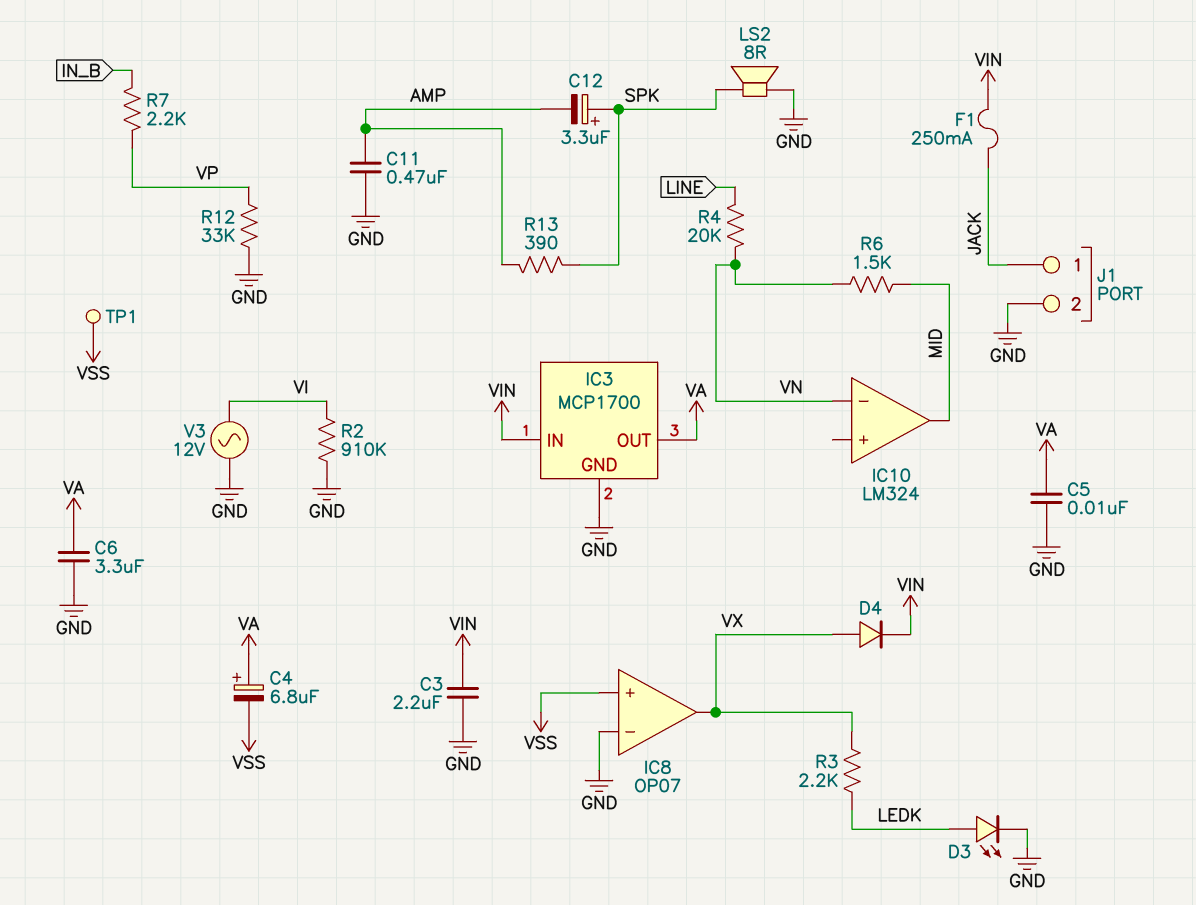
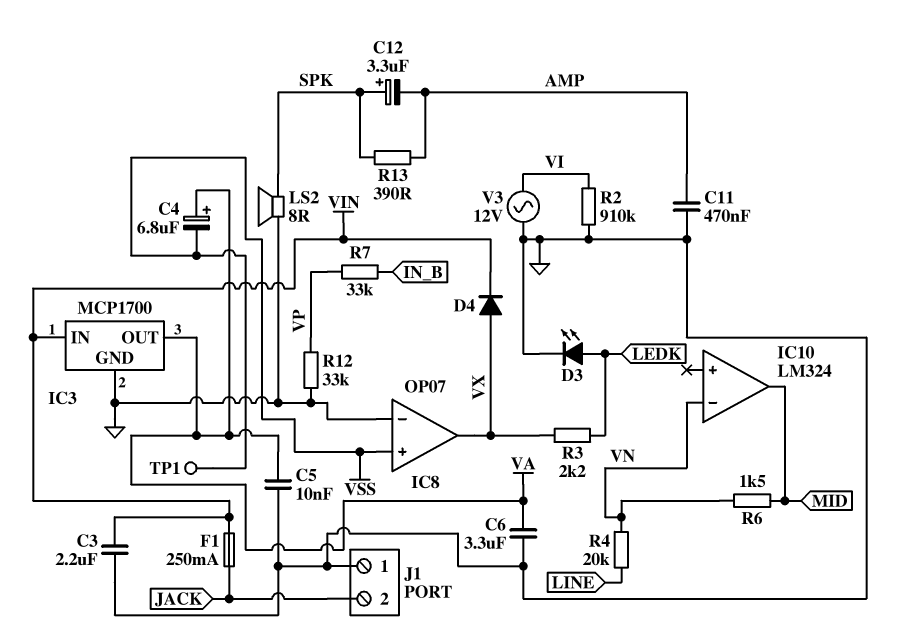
J1 pin 1: JACK -> GND
J1 pin 2: GND -> JACK
R7: 2.2k (IN_B, VP) -> 33k (IN_B, VP)

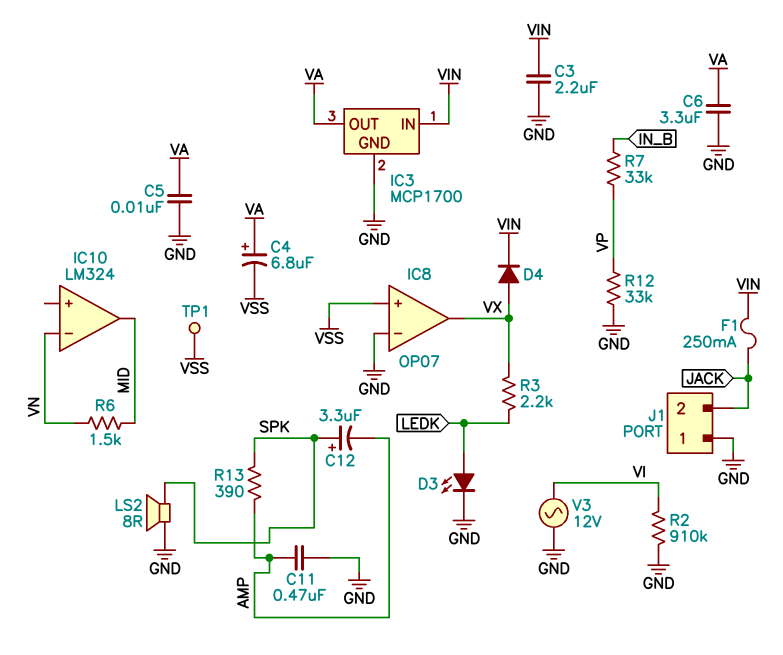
R4: 20k (LINE, VN) -> none

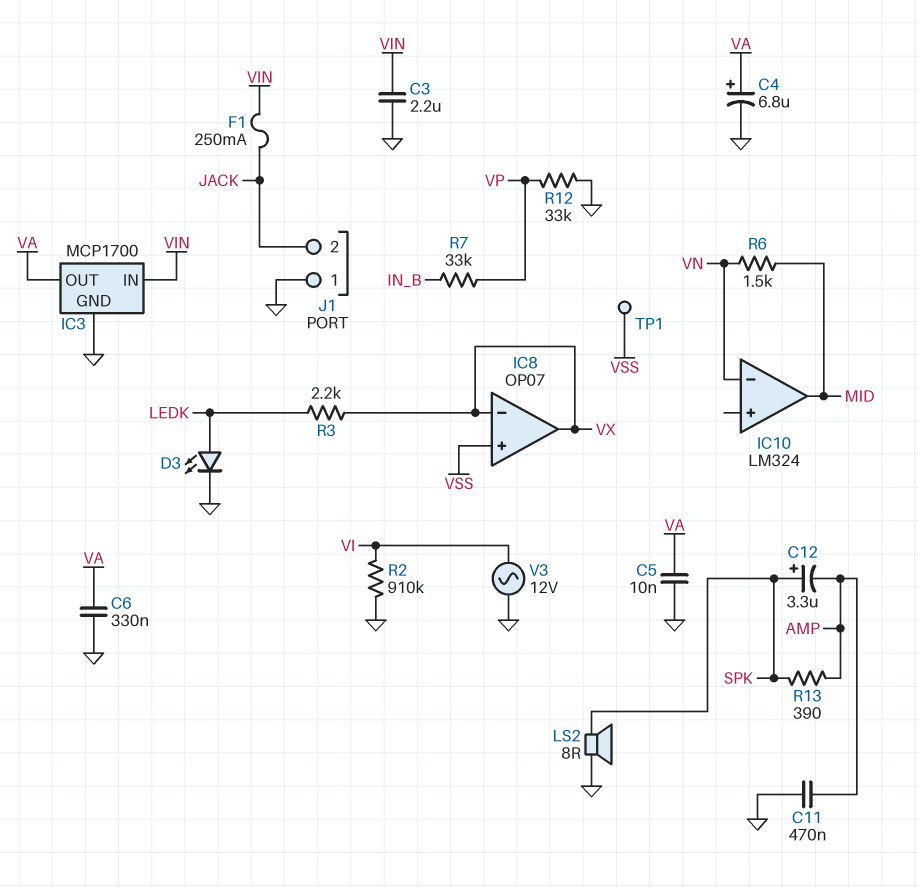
C4: 6.8uF (plus VA, minus VSS) -> 6.8uF (plus VA, minus GND)
C6: 3.3uF (GND, VA) -> 330nF (GND, VA)
D4: diode (A VX, K VIN) -> none
IC8 pin in-: GND -> VX

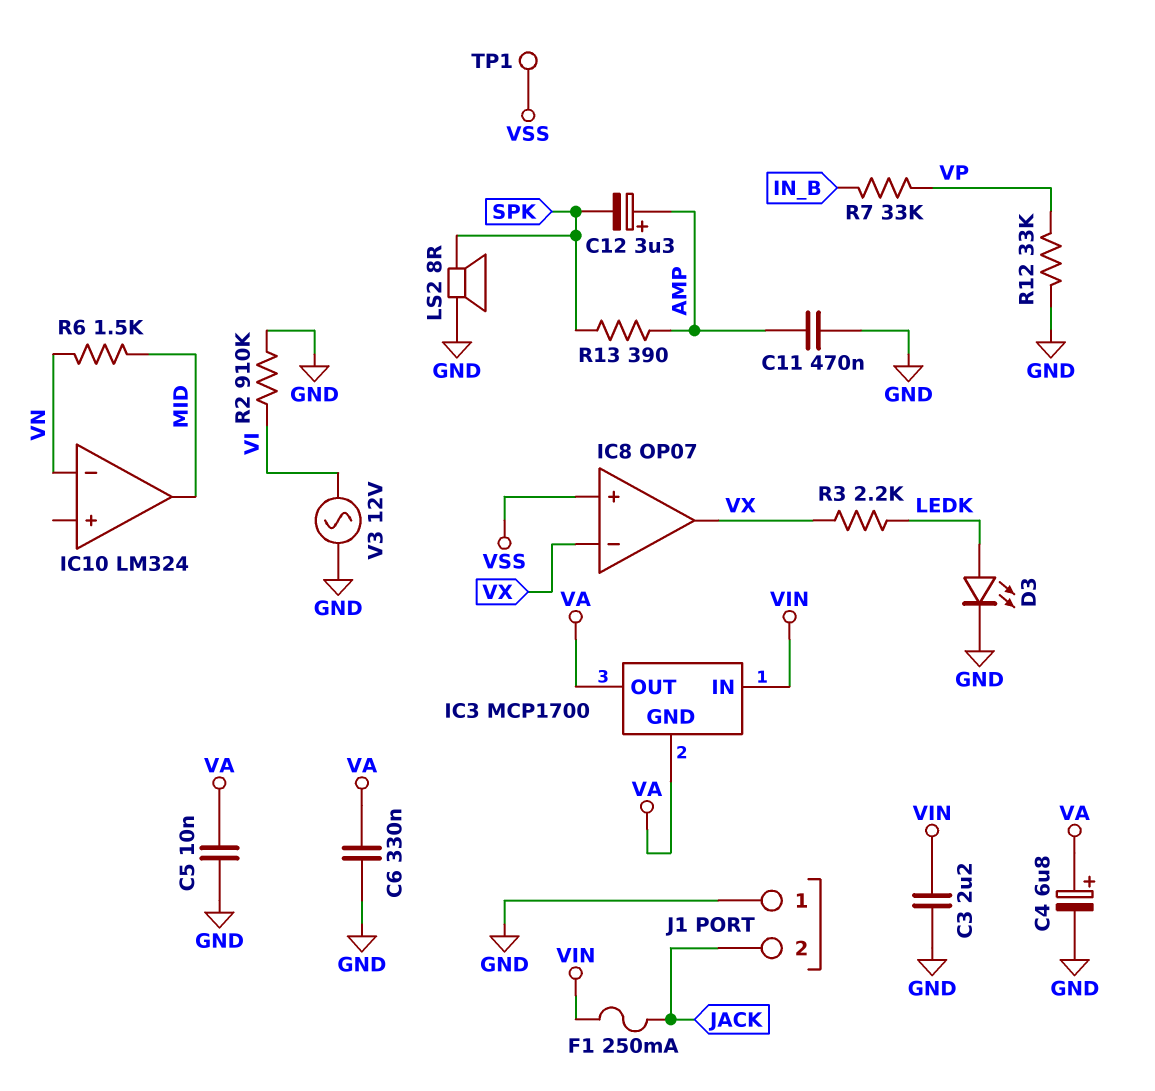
C12: 3.3uF (plus SPK, minus AMP) -> 3.3uF (plus AMP, minus SPK)
IC3 pin GND: GND -> VA

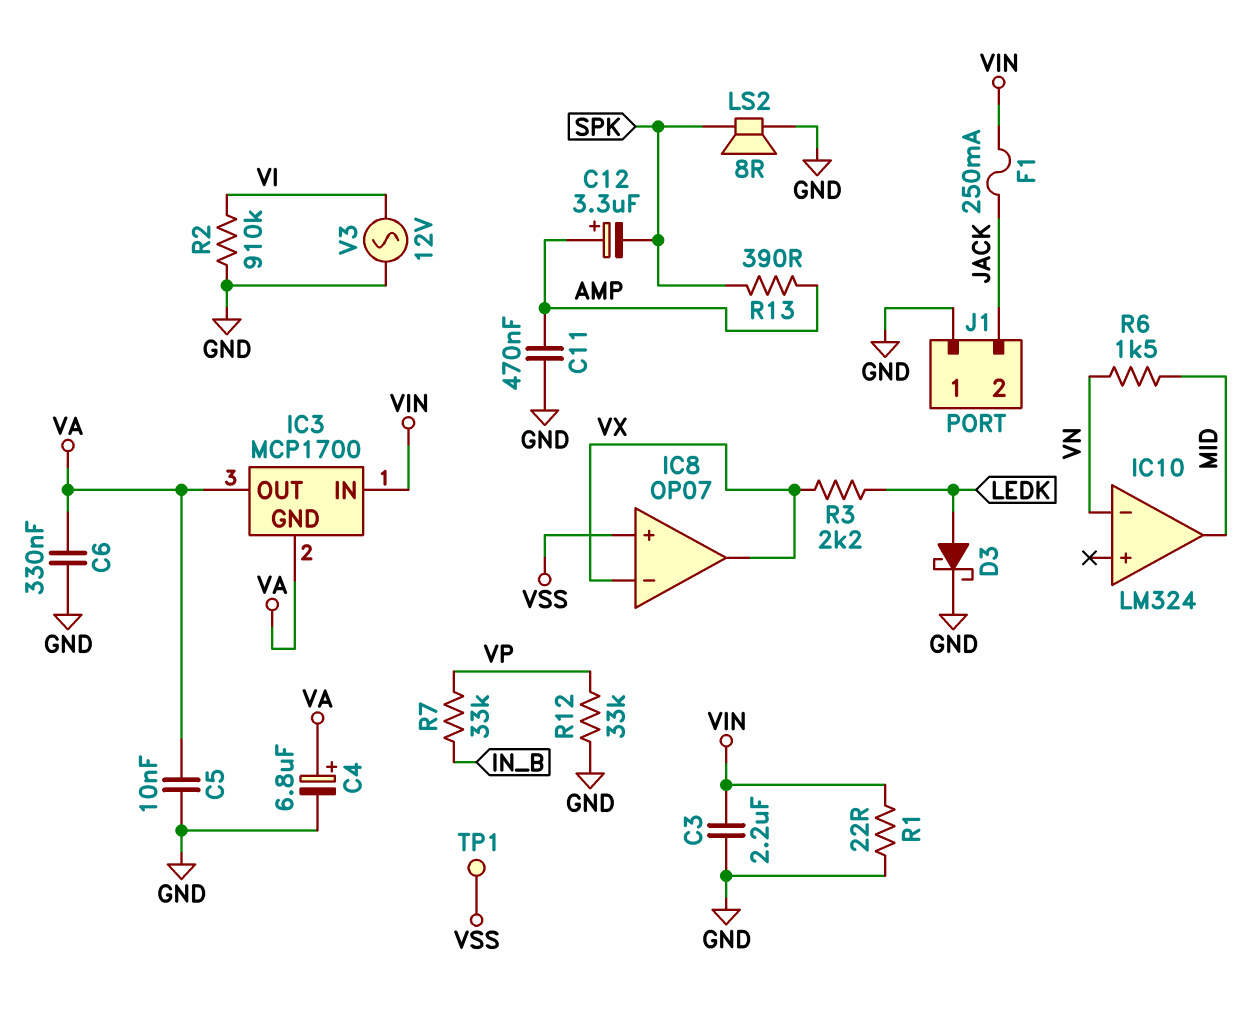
D3: LED (A LEDK, K GND) -> schottky (A LEDK, K GND)
R1: none -> 22 (GND, VIN)

